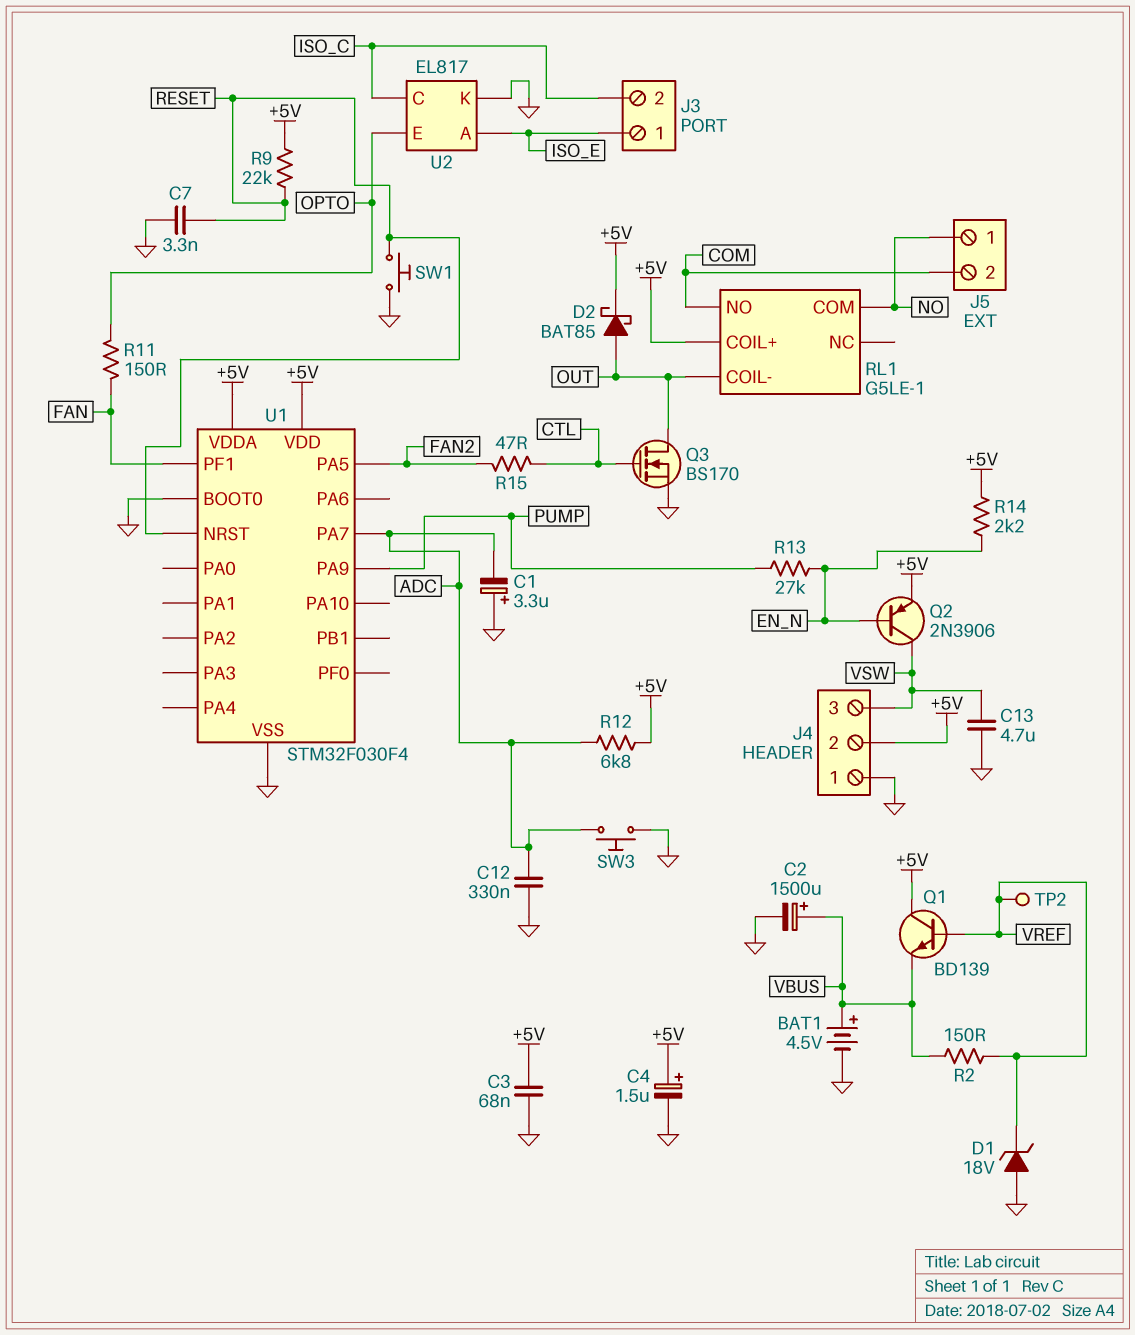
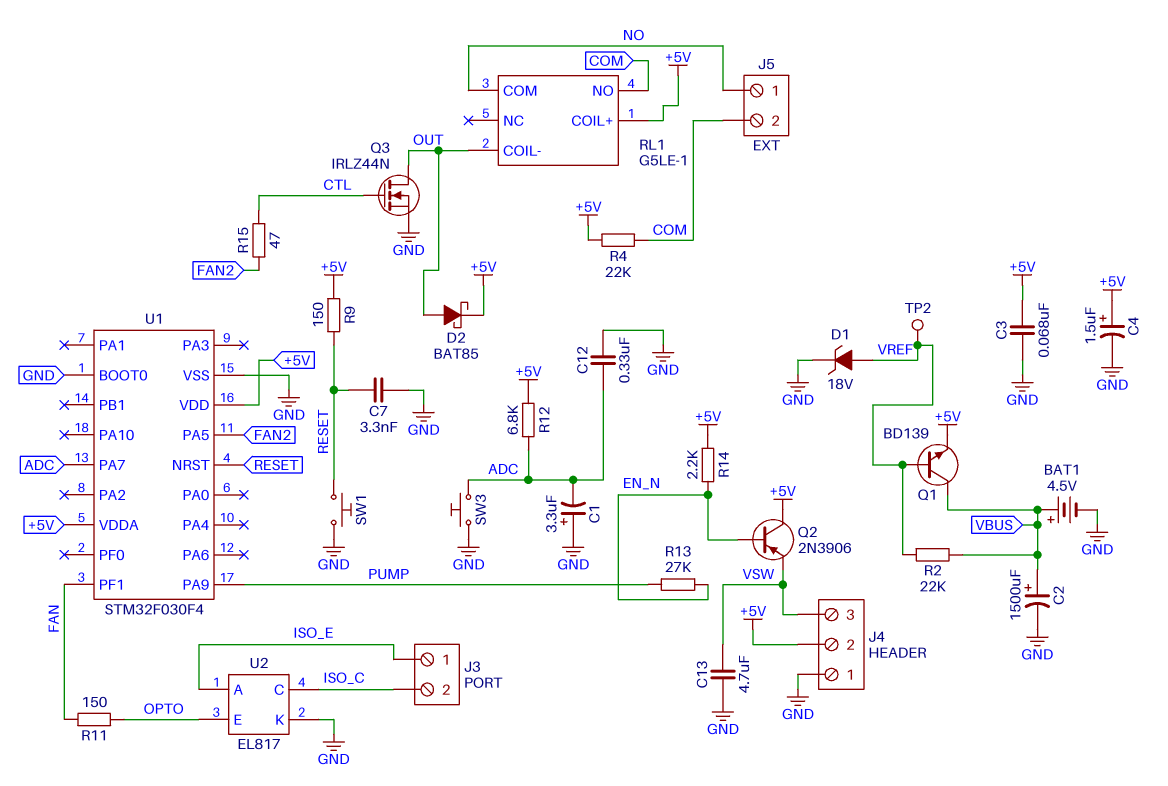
D1: zener 18V (A GND, K VREF) -> zener 18V (A VREF, K GND)
Q1: NPN BD139 (B VREF, C +5V, E VBUS) -> NPN BD139 (B VREF, C VBUS, E +5V)
Q2: PNP 2N3906 (B EN_N, C VSW, E +5V) -> PNP 2N3906 (B EN_N, C +5V, E VSW)
Q3: NMOS BS170 (G CTL, D OUT, S GND) -> NMOS IRLZ44N (G CTL, D OUT, S GND)
R2: 150 (VBUS, VREF) -> 22k (VBUS, VREF)
R4: none -> 22k (+5V, COM)
R9: 22k (+5V, RESET) -> 150 (+5V, RESET)

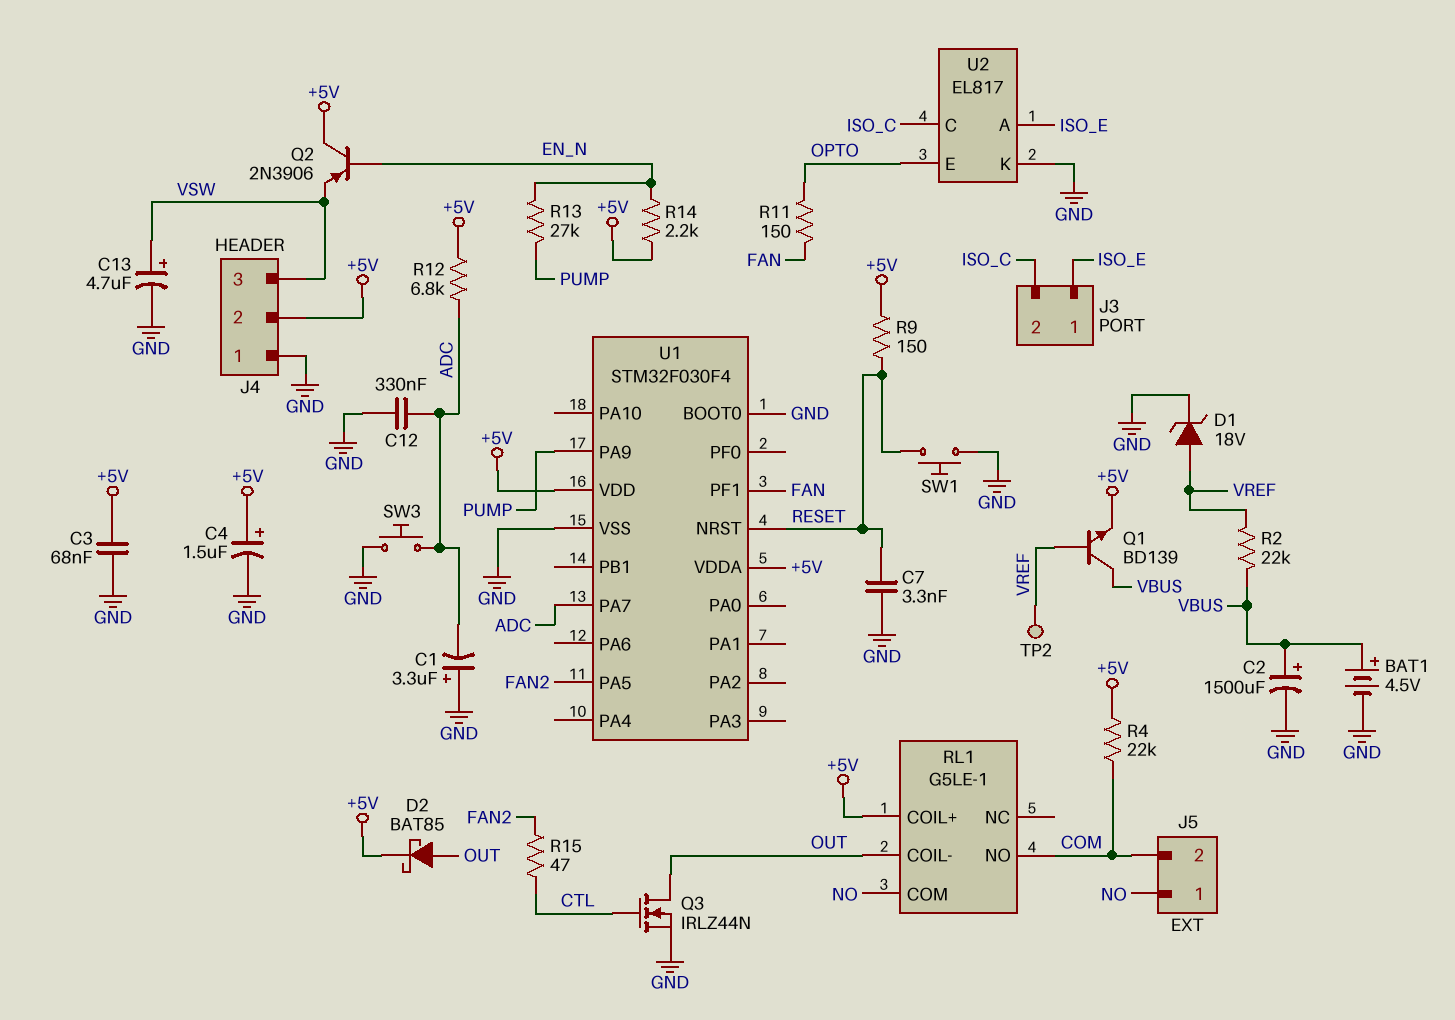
C13: 4.7uF (GND, VSW) -> 4.7uF (plus VSW, minus GND)

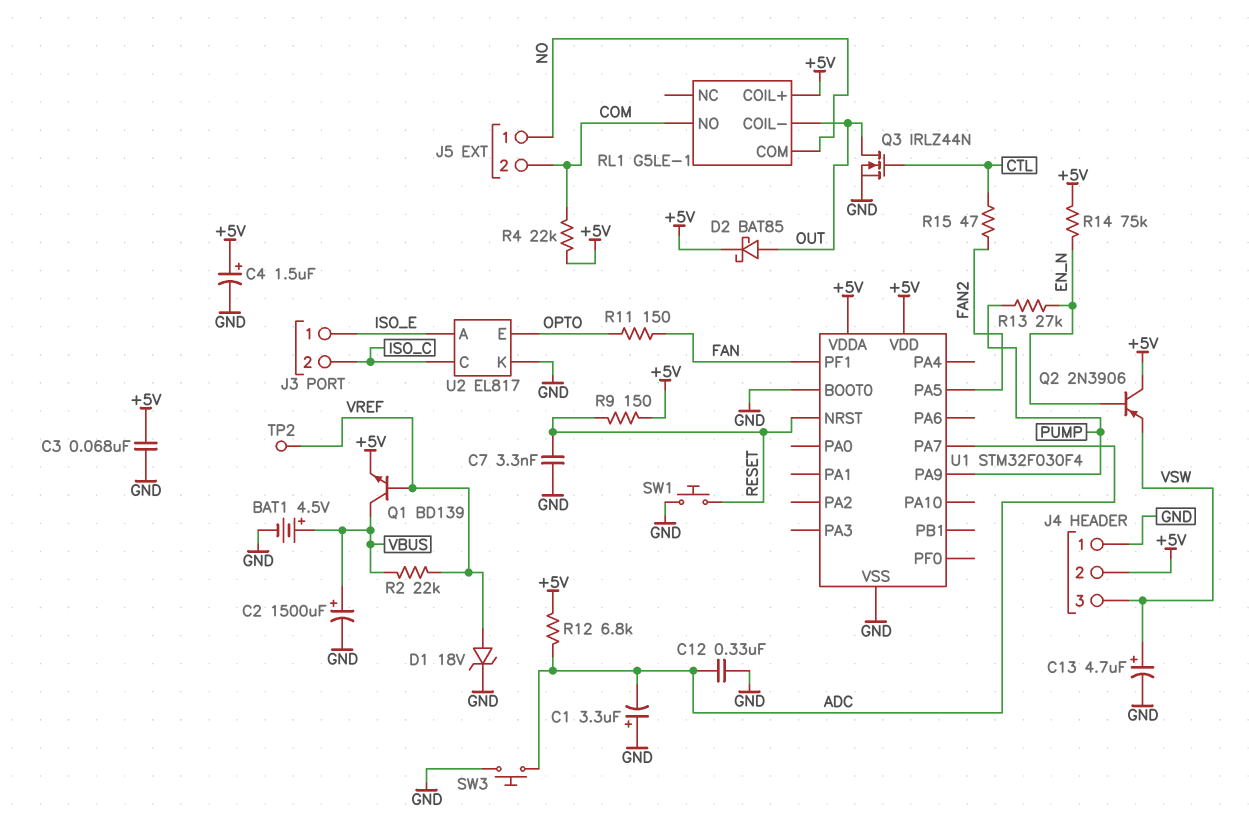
R14: 2.2k (+5V, EN_N) -> 75k (+5V, EN_N)

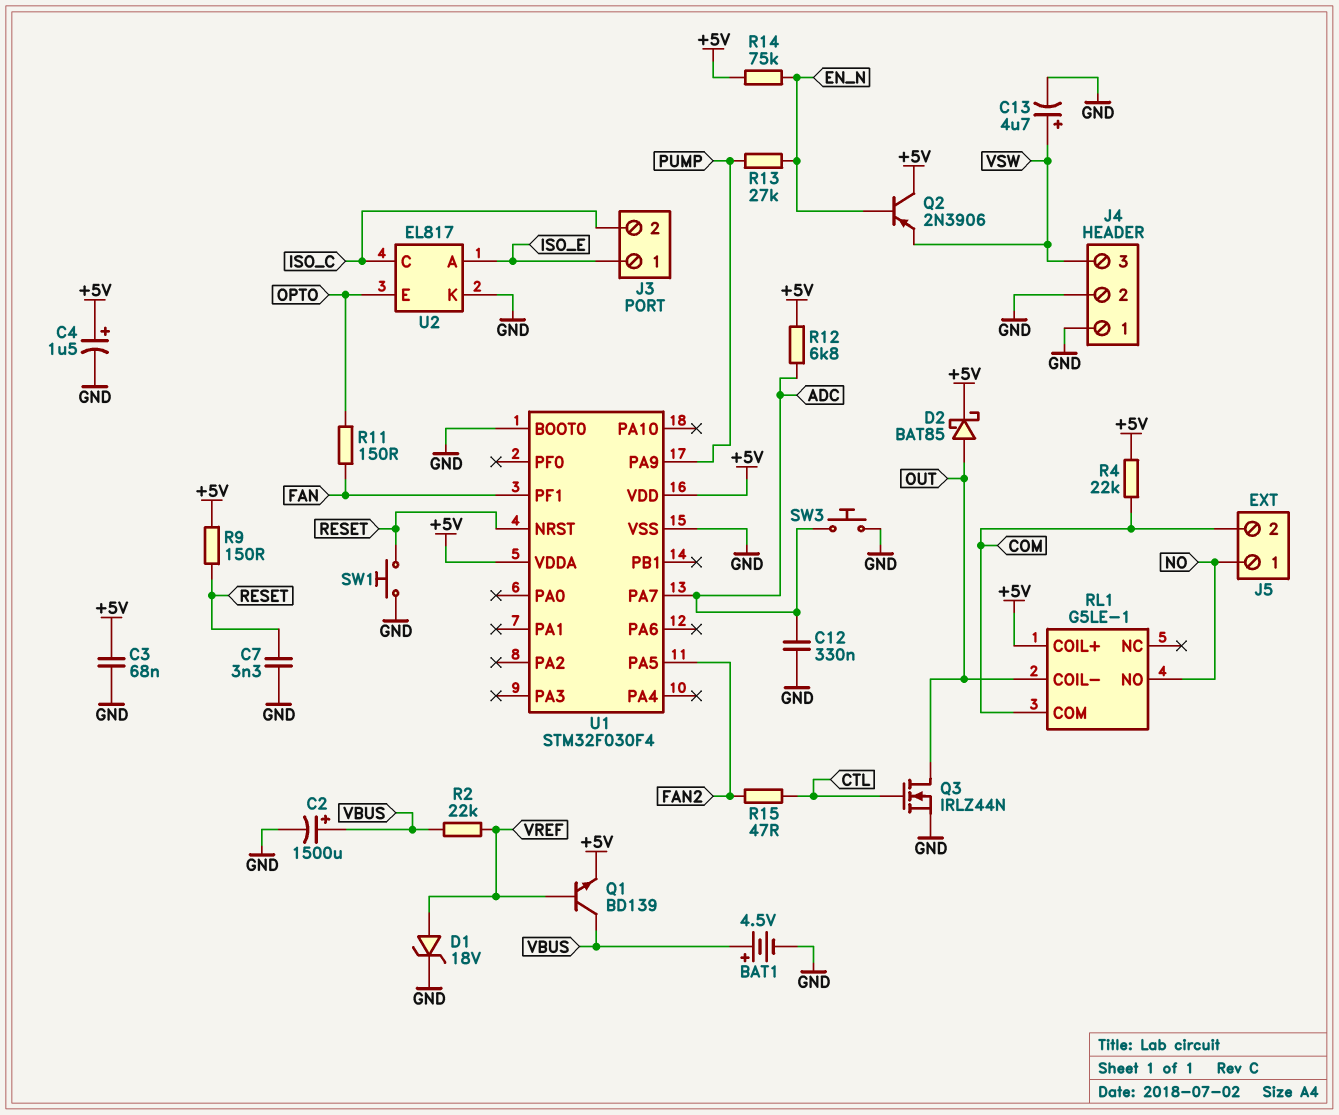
C1: 3.3uF (plus GND, minus ADC) -> none
J4 pin 2: +5V -> GND
RL1 pin COM: NO -> COM
RL1 pin NO: COM -> NO
TP2: test point (VREF) -> none

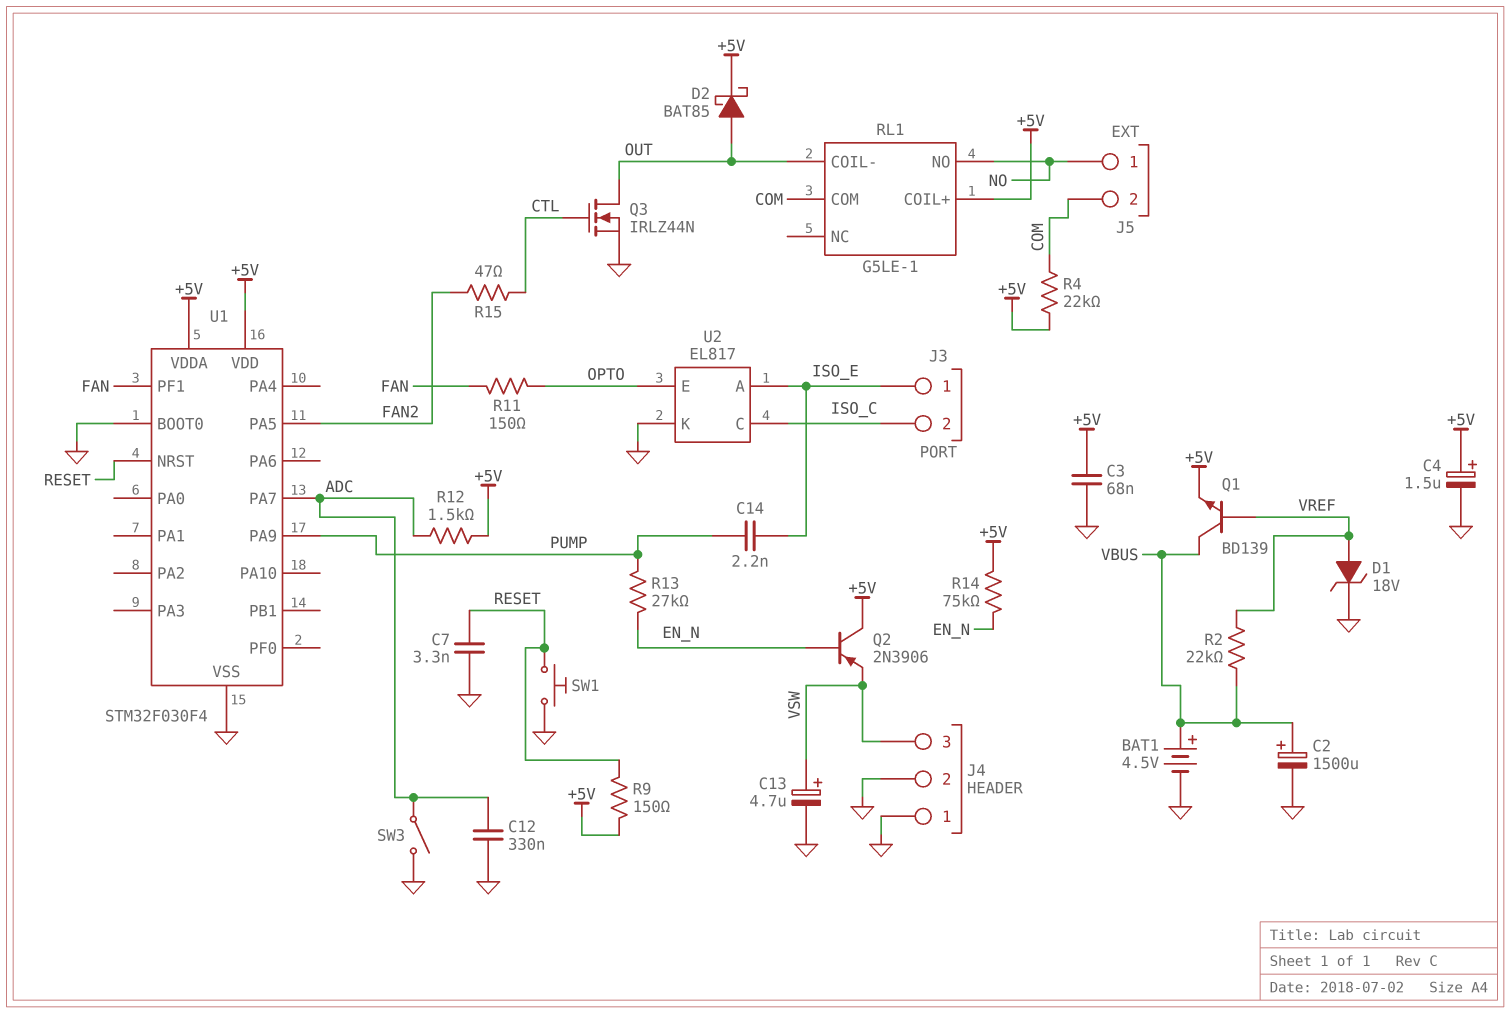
C14: none -> 2.2nF (ISO_E, PUMP)
R12: 6.8k (+5V, ADC) -> 1.5k (+5V, ADC)
SW3: button (ADC, GND) -> switch (ADC, GND)

